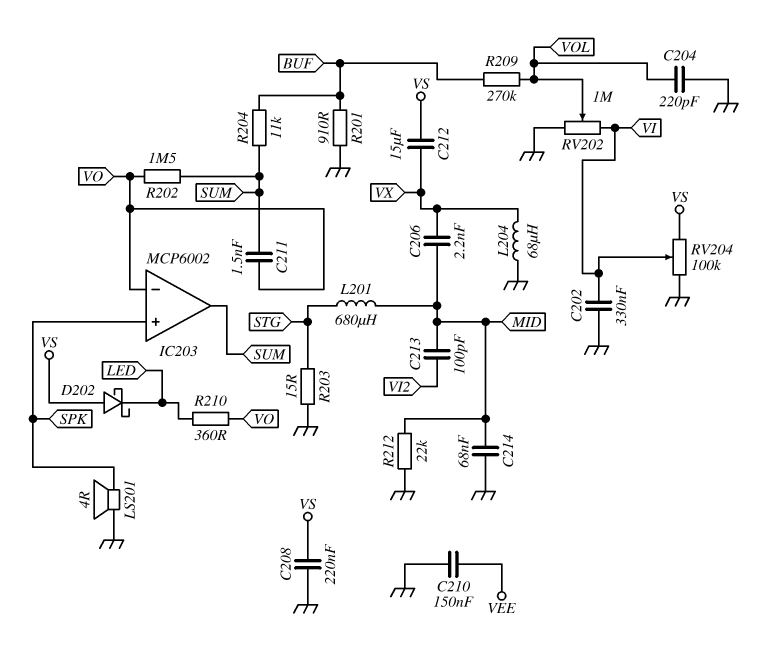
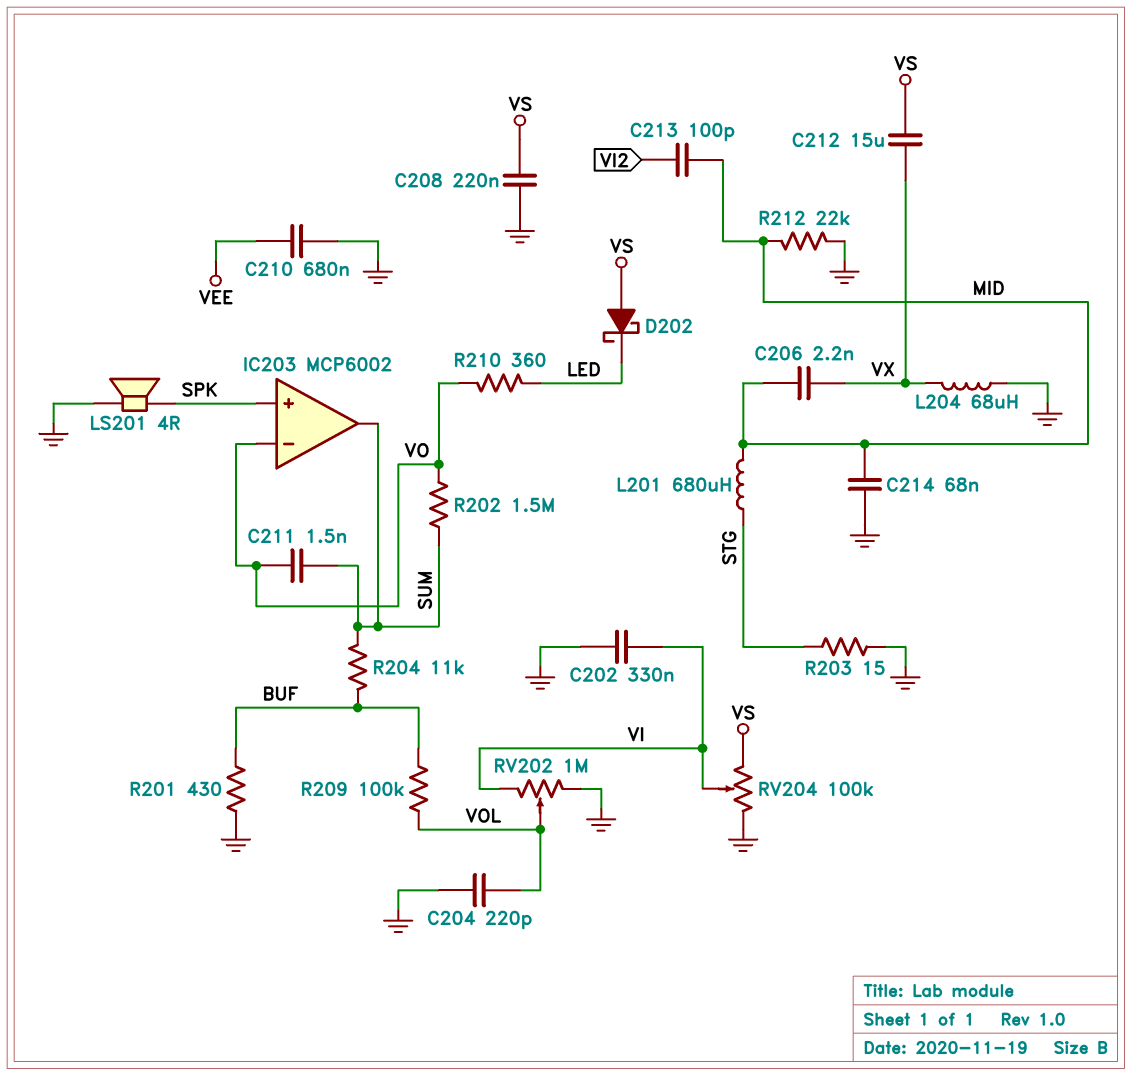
C210: 150nF (GND, VEE) -> 680nF (GND, VEE)
R201: 910 (BUF, GND) -> 430 (BUF, GND)
R209: 270k (BUF, VOL) -> 100k (BUF, VOL)

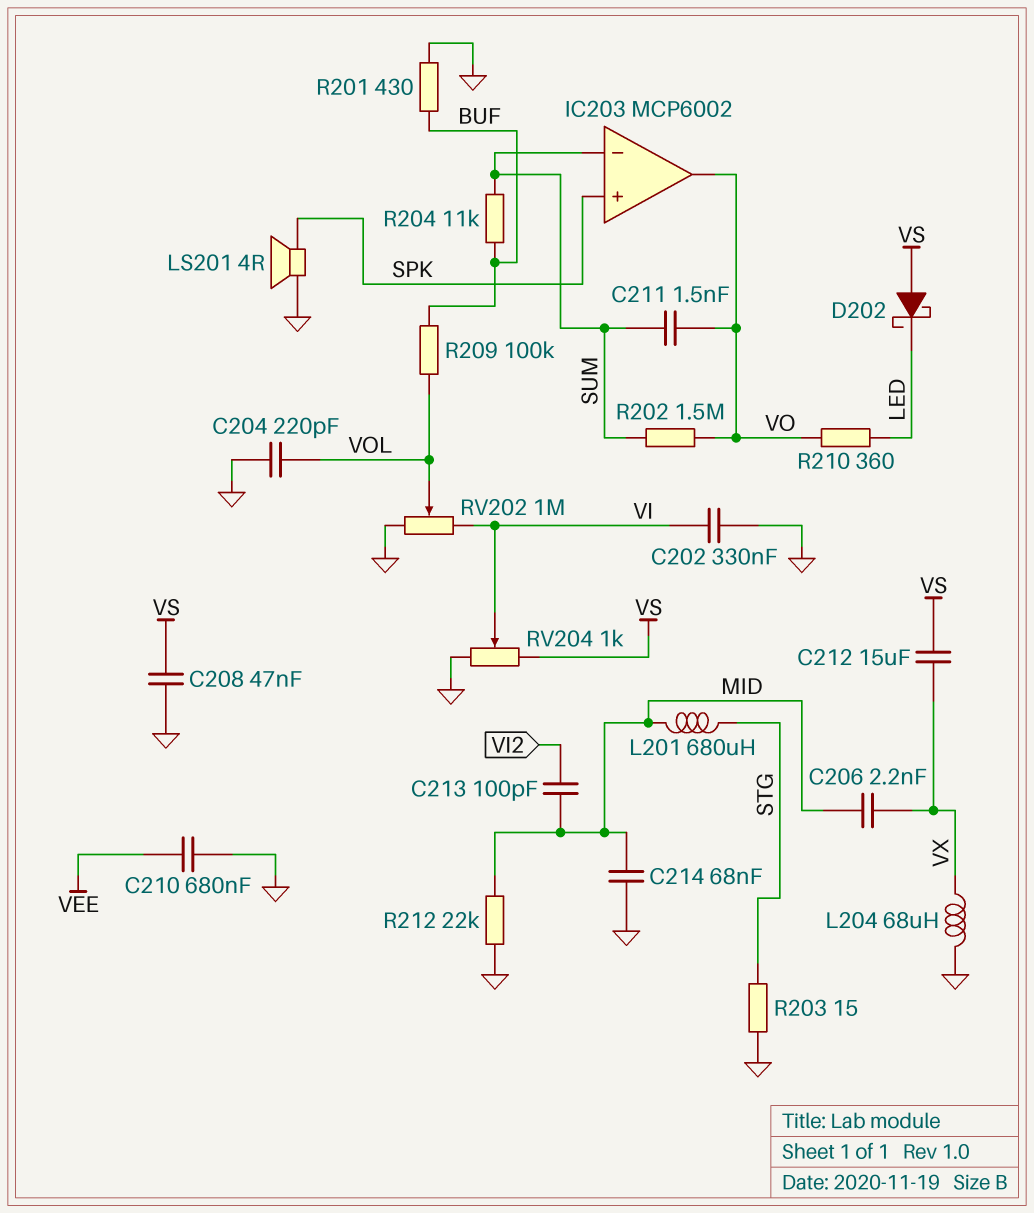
C208: 220nF (GND, VS) -> 47nF (GND, VS)
IC203 pin in-: VO -> SUM
IC203 pin out: SUM -> VO
RV204: 100k (GND, VS, wiper VI) -> 1k (GND, VS, wiper VI)

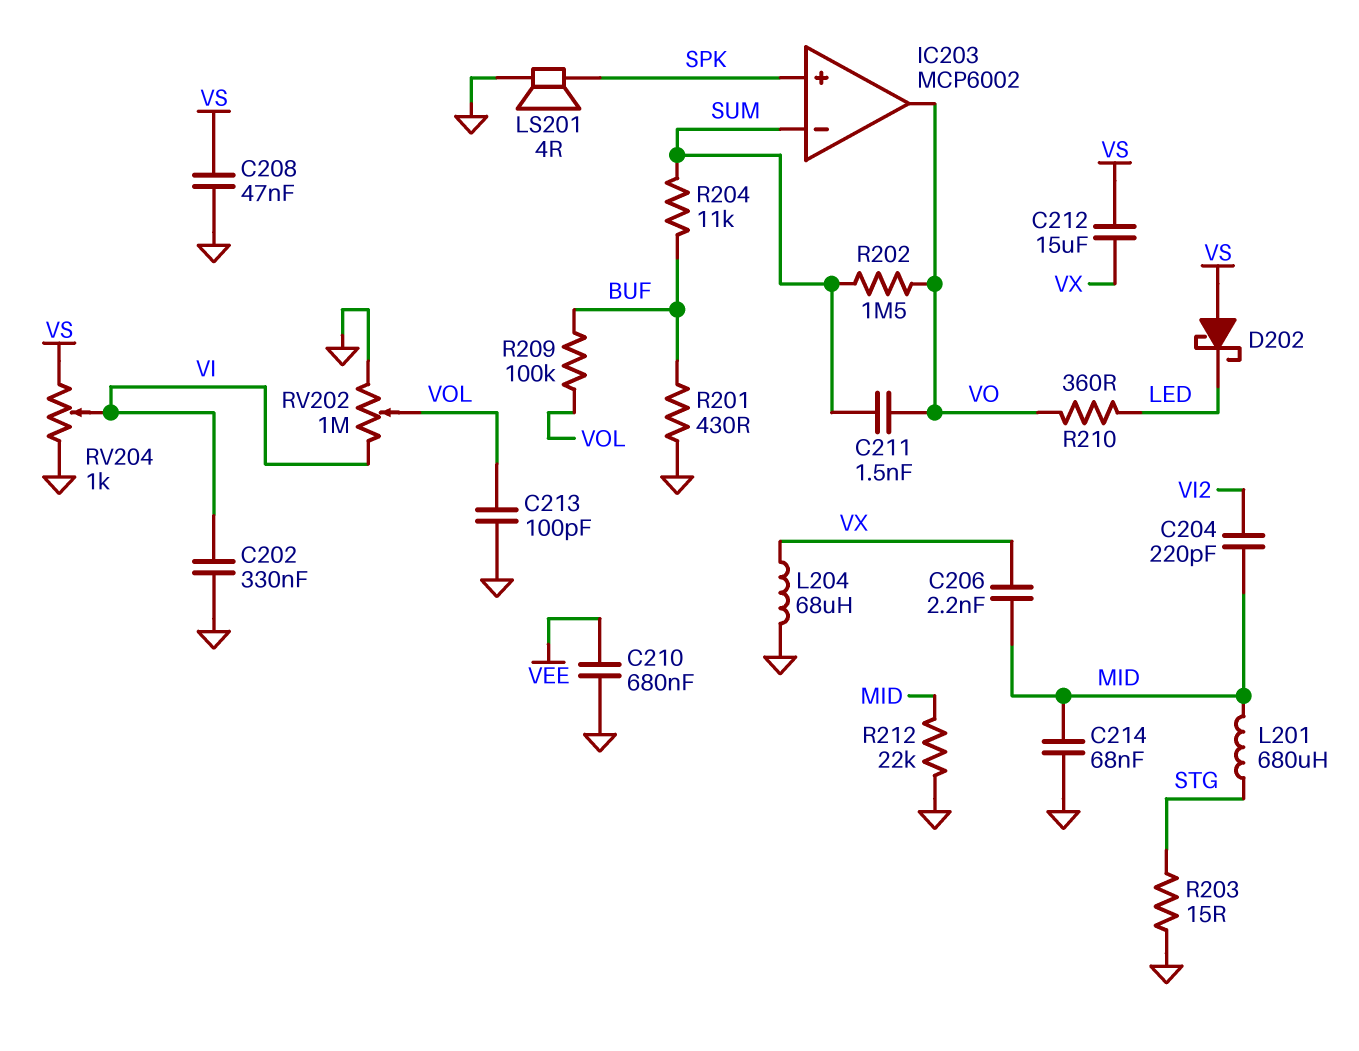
C204: 220pF (GND, VOL) -> 220pF (MID, VI2)
C213: 100pF (MID, VI2) -> 100pF (GND, VOL)

